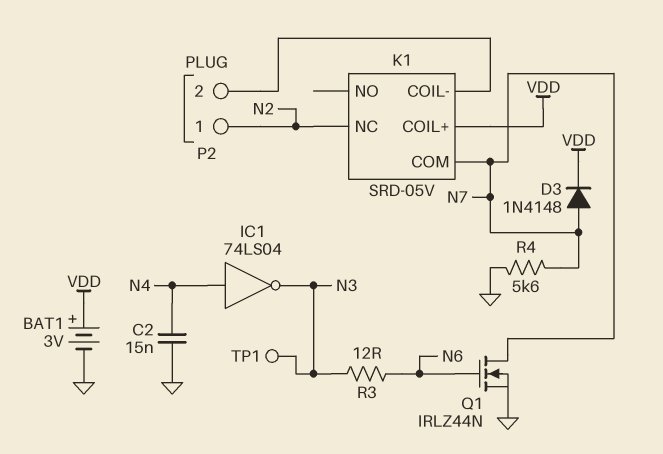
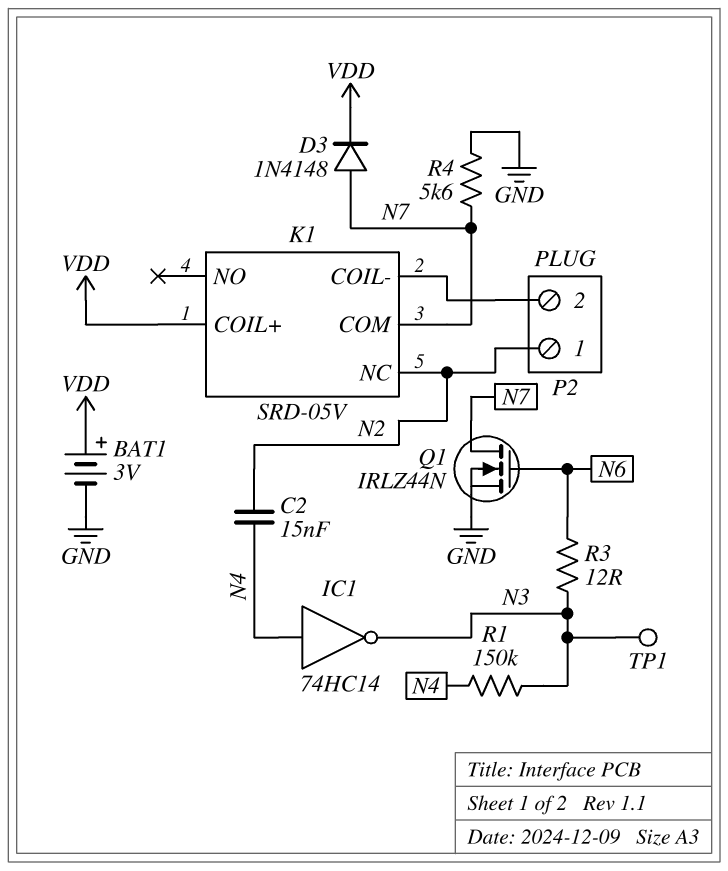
C2: 15nF (GND, N4) -> 15nF (N2, N4)
IC1: NOT 74LS04 (in N4, out N3) -> NOT 74HC14 (in N4, out N3)
R1: none -> 150k (N3, N4)

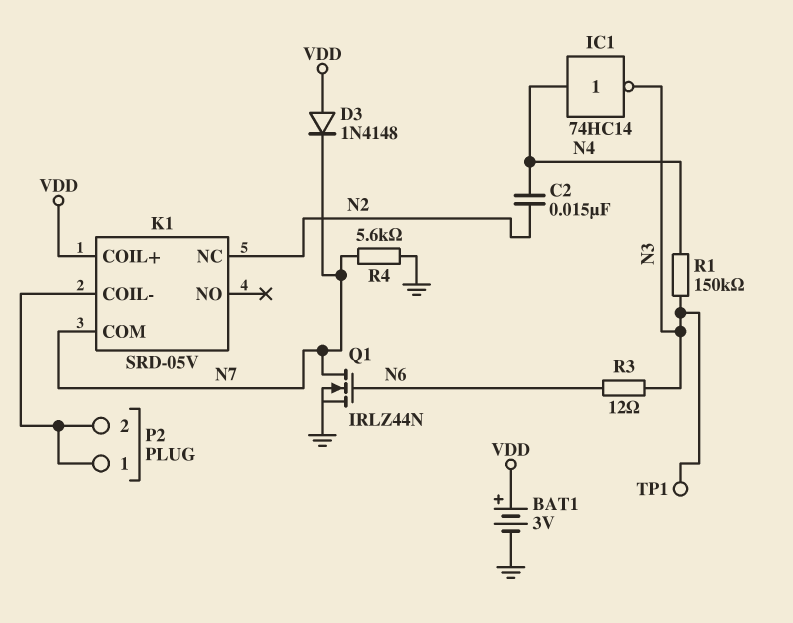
D3: diode 1N4148 (A N7, K VDD) -> diode 1N4148 (A VDD, K N7)
P2 pin 1: N2 -> K1/COIL-

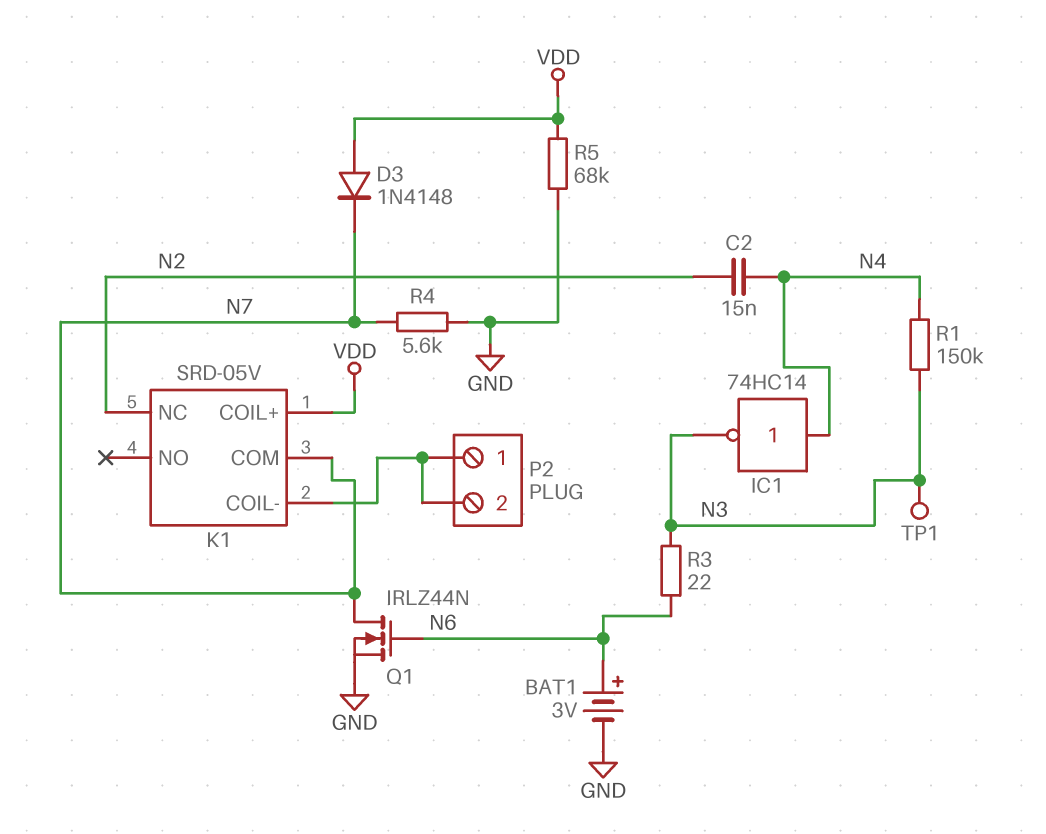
BAT1: 3V (plus VDD, minus GND) -> 3V (plus N6, minus GND)
R3: 12 (N3, N6) -> 22 (N3, N6)
R5: none -> 68k (GND, VDD)

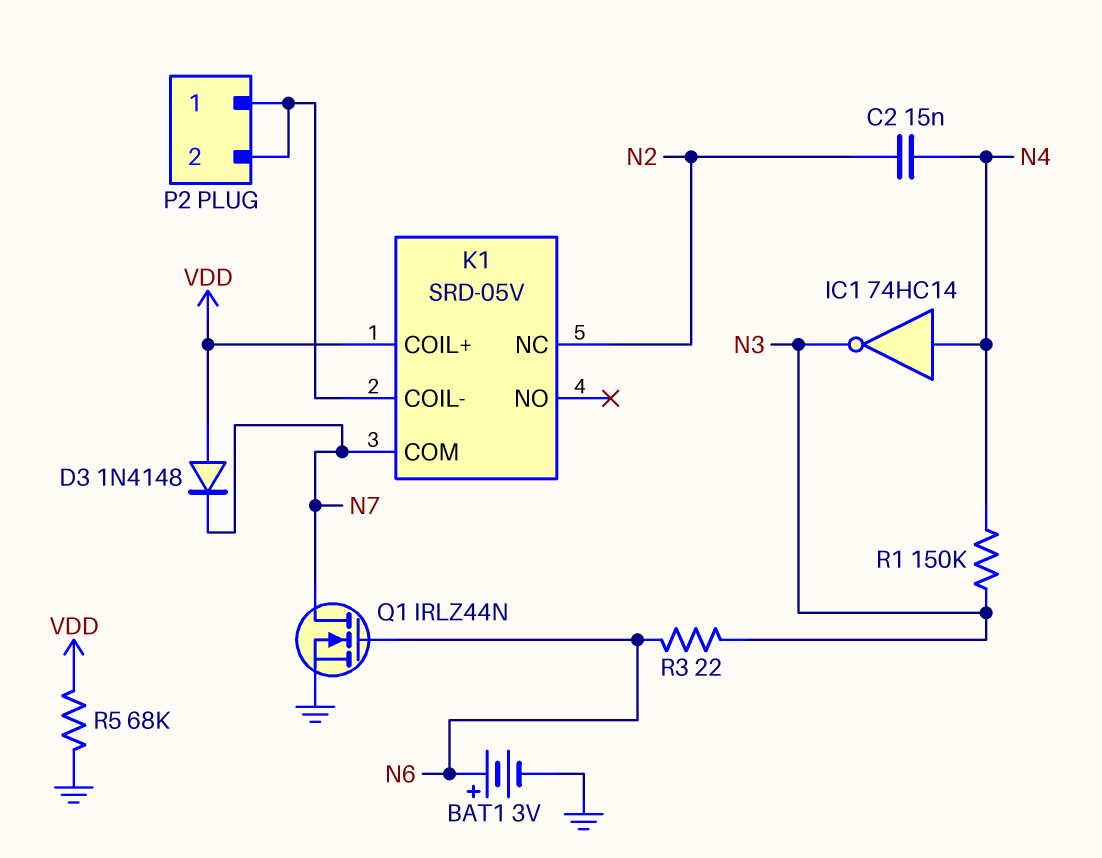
R4: 5.6k (GND, N7) -> none
TP1: test point (N3) -> none

